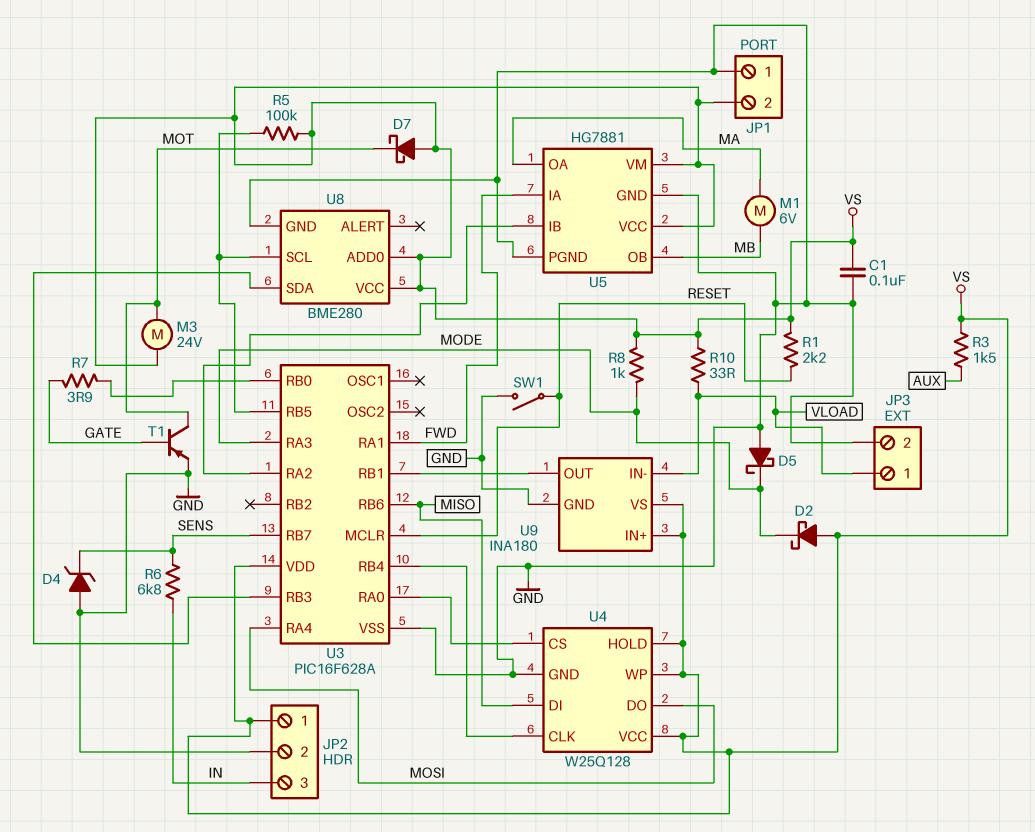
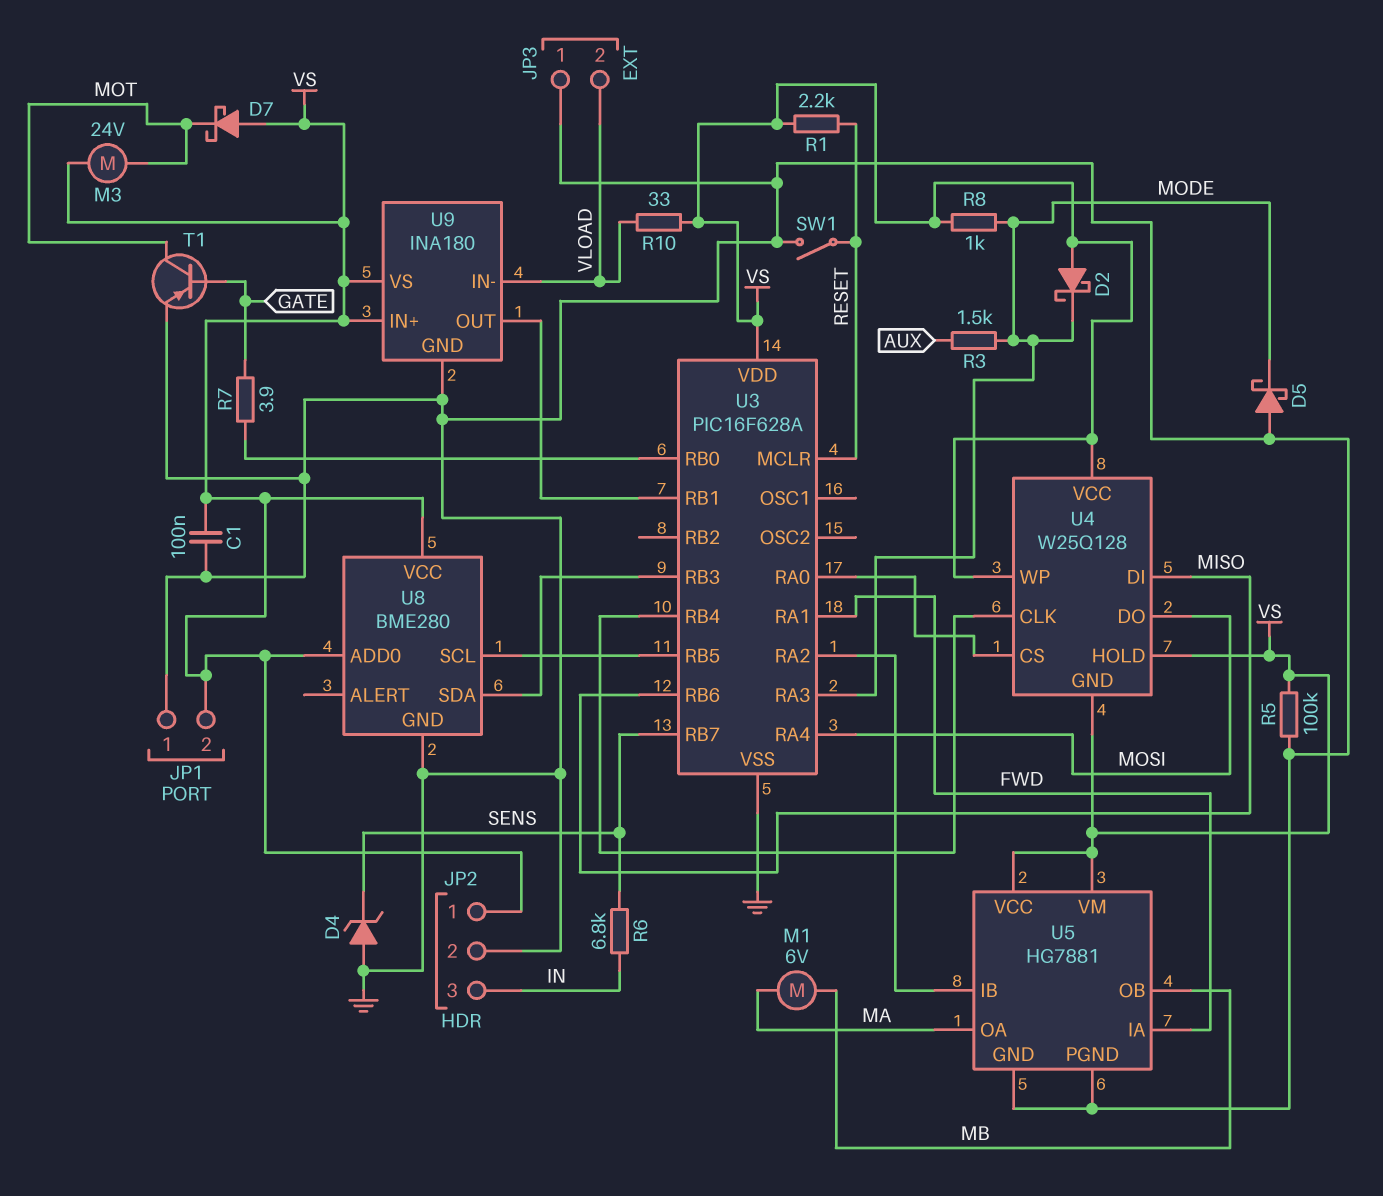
JP3 pin 1: VLOAD -> GND
JP3 pin 2: GND -> VLOAD
R3: 1.5k (AUX, VS) -> 1.5k (AUX, MODE)
R5: 100k (U3/RB5, VS) -> 100k (GND, VS)
U4 pin GND: GND -> VS

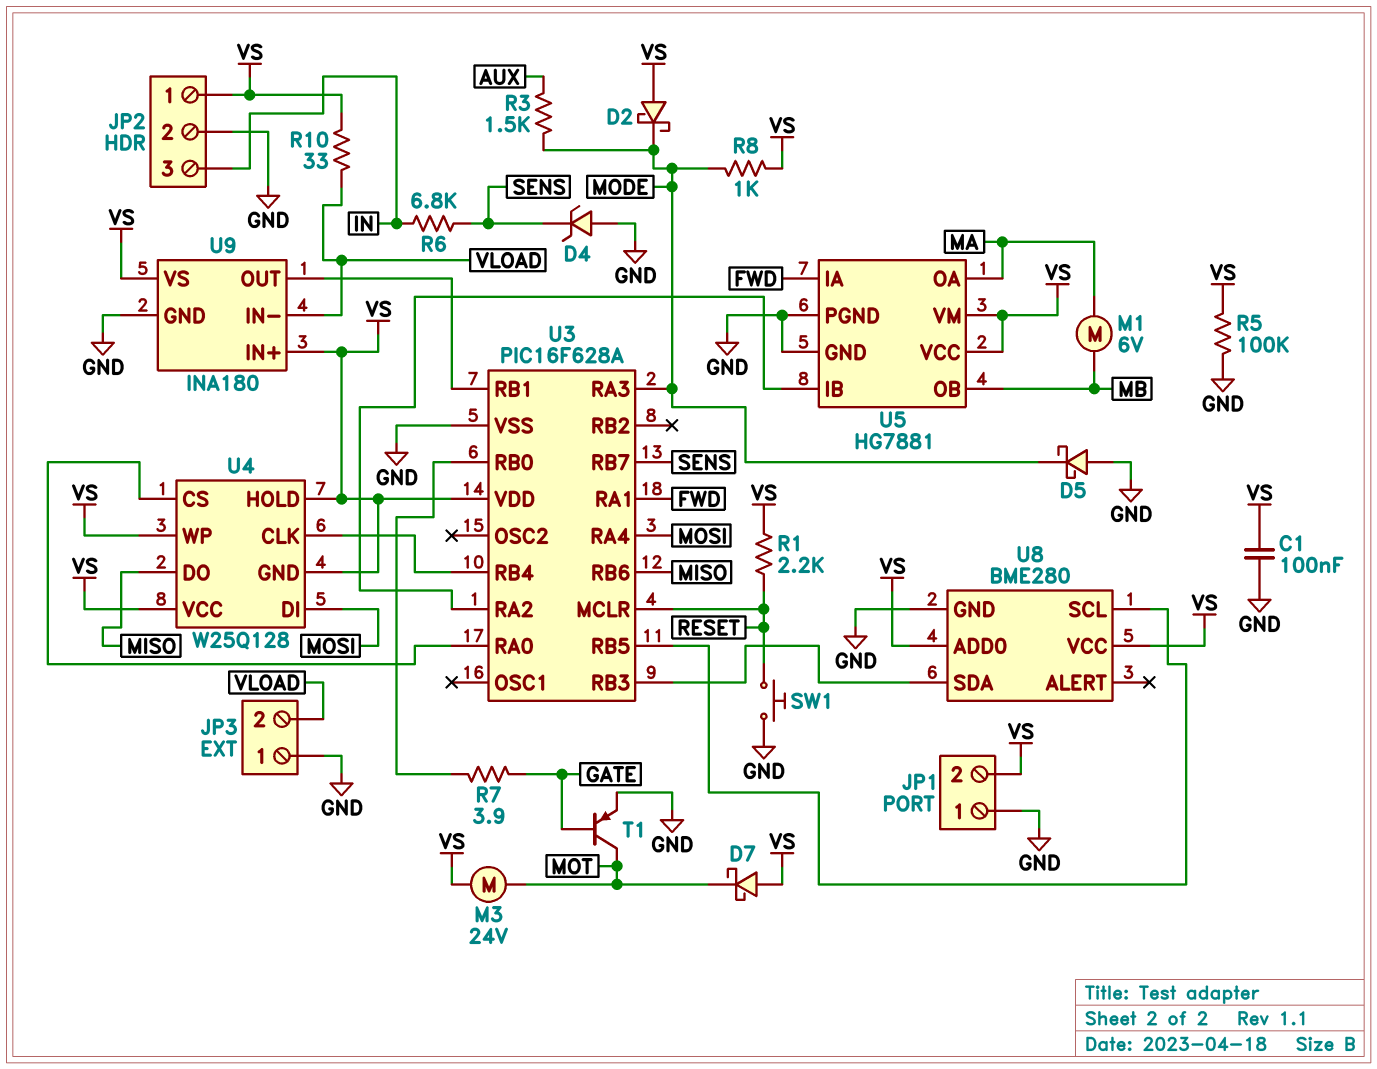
SW1: switch (GND, RESET) -> button (GND, RESET)
U4 pin DI: MISO -> MOSI
U4 pin DO: MOSI -> MISO

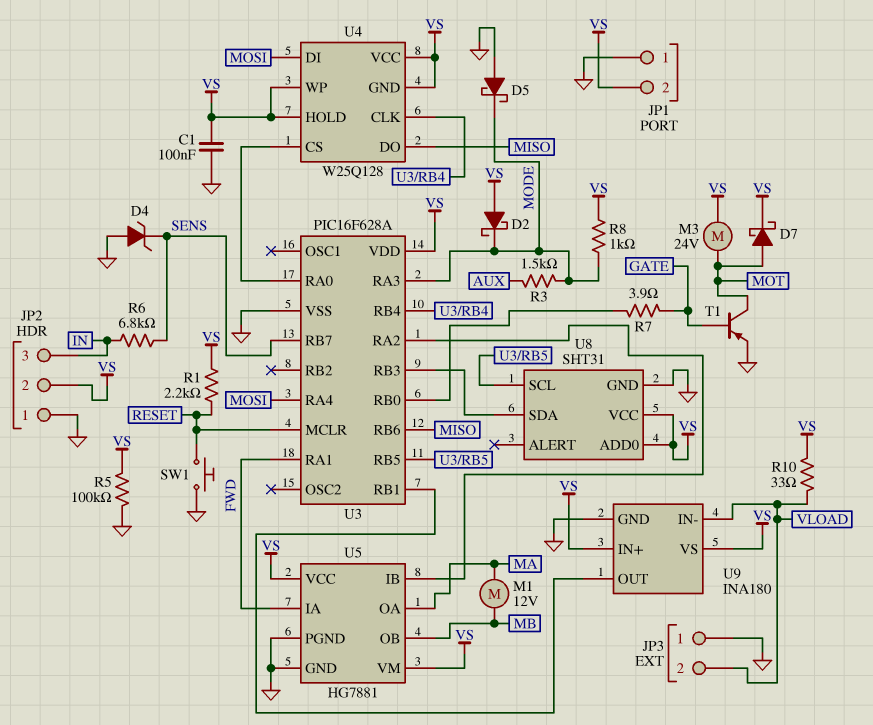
D7: schottky (A VS, K MOT) -> schottky (A MOT, K VS)
JP2 pin 1: VS -> GND
JP2 pin 2: GND -> VS
M1: motor 6V (MA, MB) -> motor 12V (MA, MB)
U8: BME280 -> SHT31

